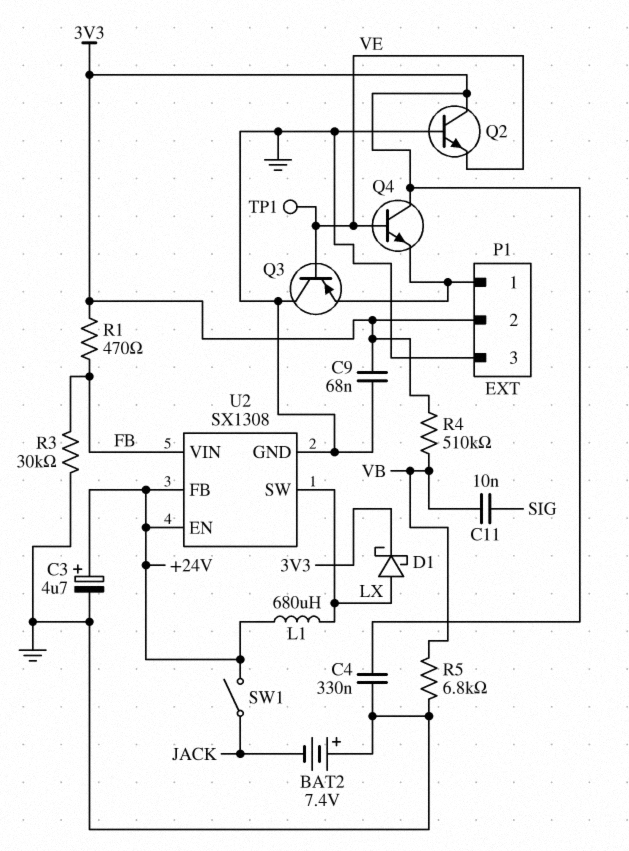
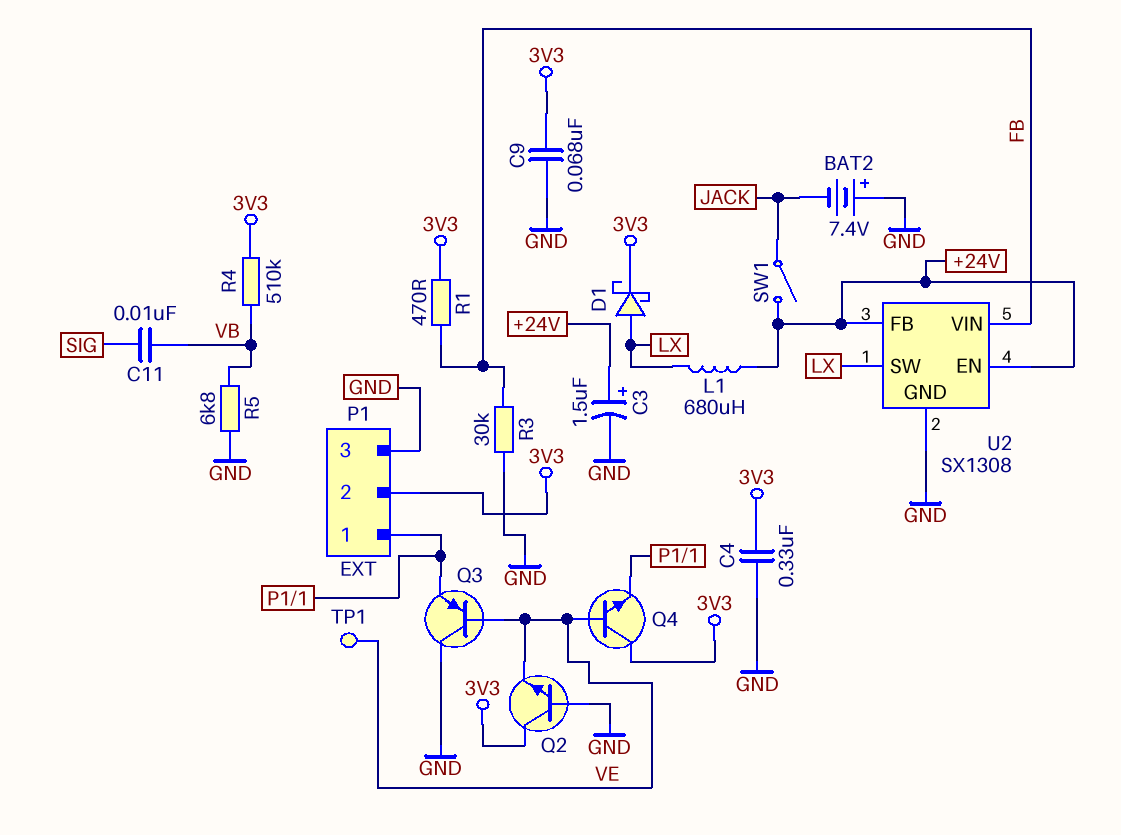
C3: 4.7uF (plus +24V, minus GND) -> 1.5uF (plus +24V, minus GND)

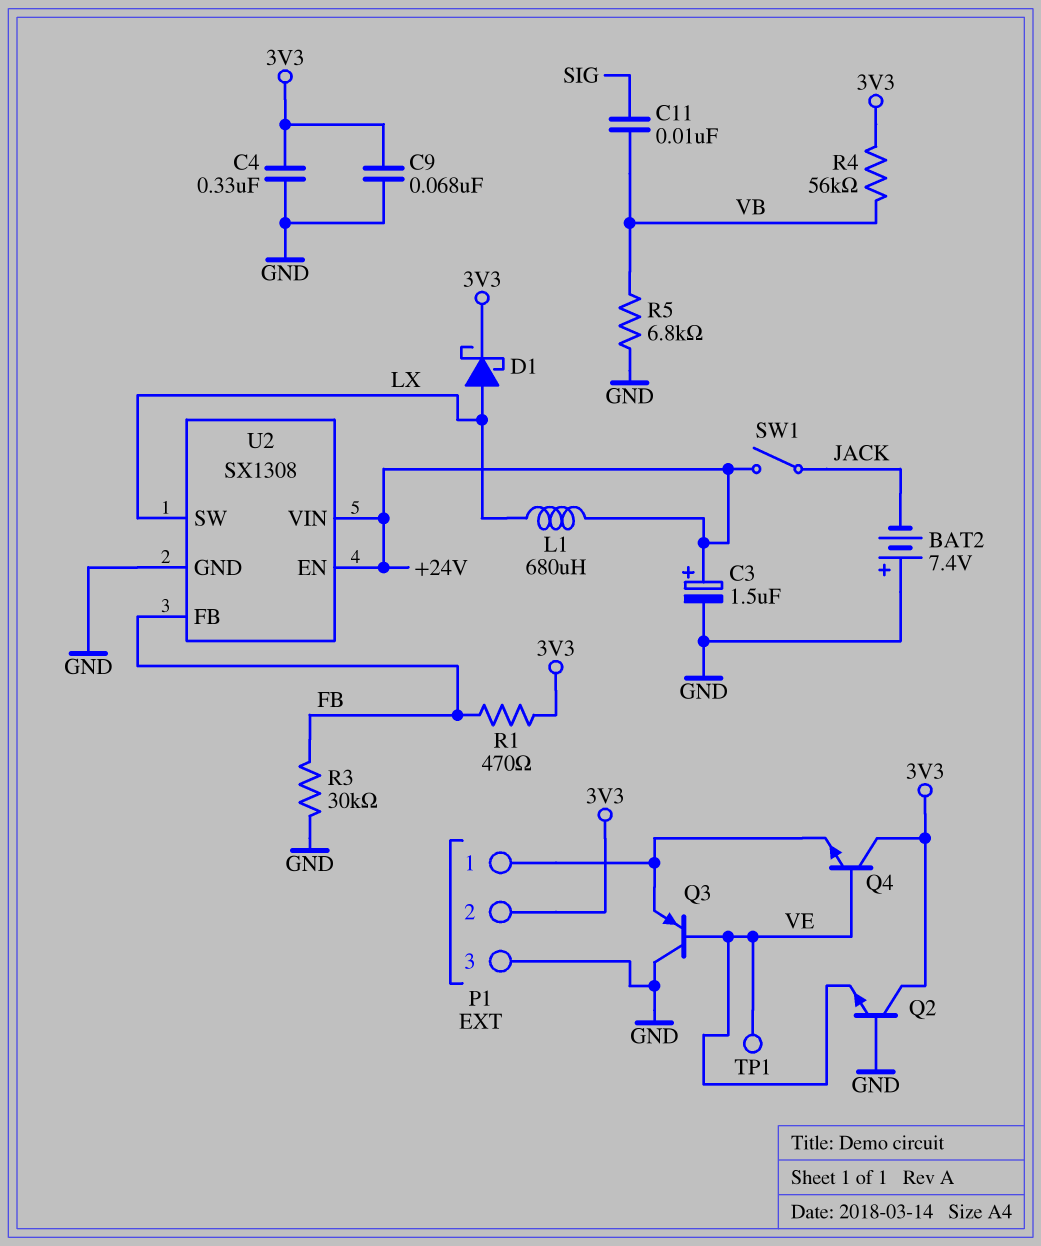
R4: 510k (3V3, VB) -> 56k (3V3, VB)
U2 pin FB: +24V -> FB
U2 pin VIN: FB -> +24V

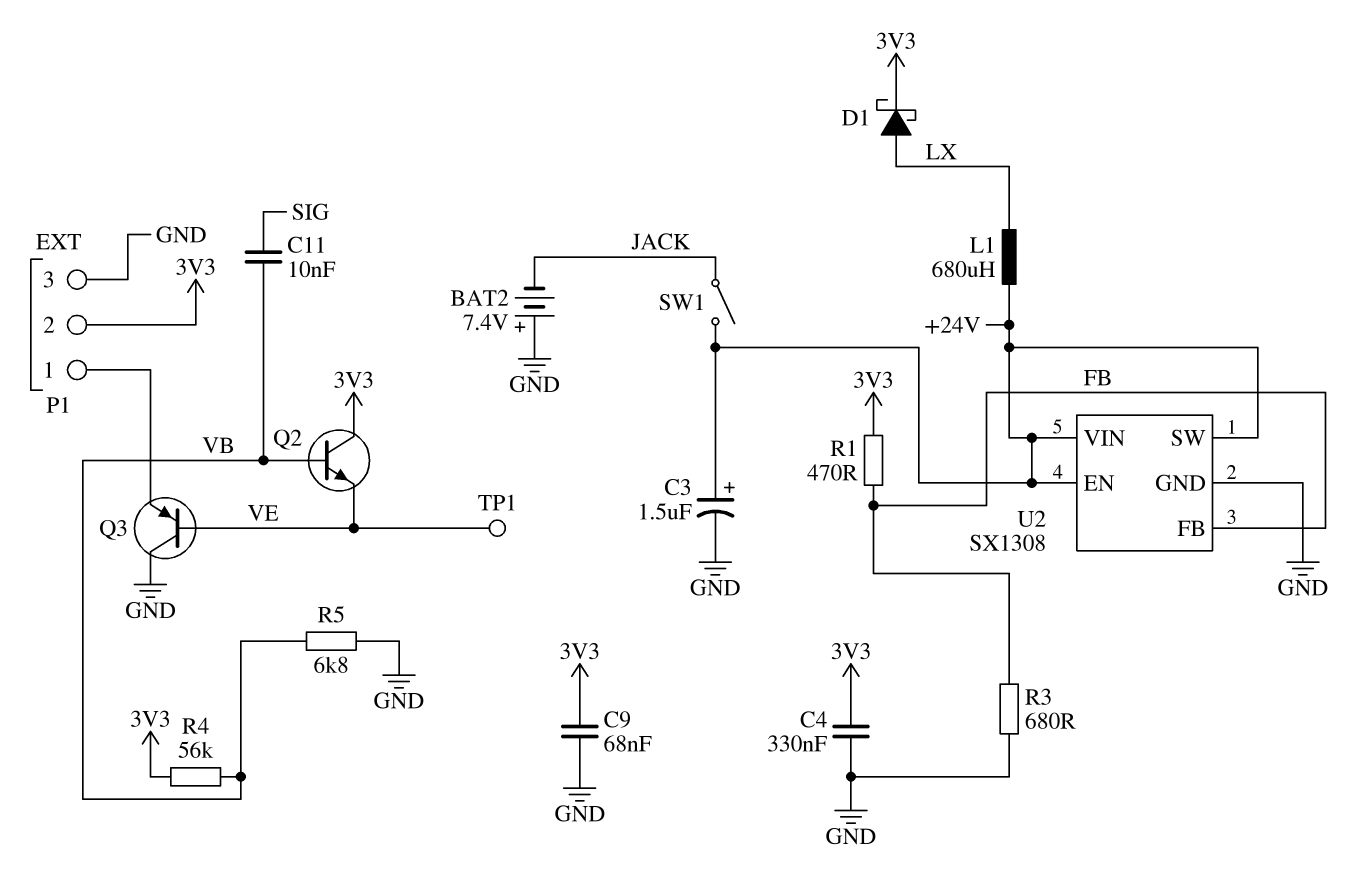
Q2: NPN (B GND, C 3V3, E VE) -> NPN (B VB, C 3V3, E VE)
Q4: NPN (B VE, C 3V3, E P1/1) -> none
R3: 30k (FB, GND) -> 680 (FB, GND)
U2 pin SW: LX -> +24V

